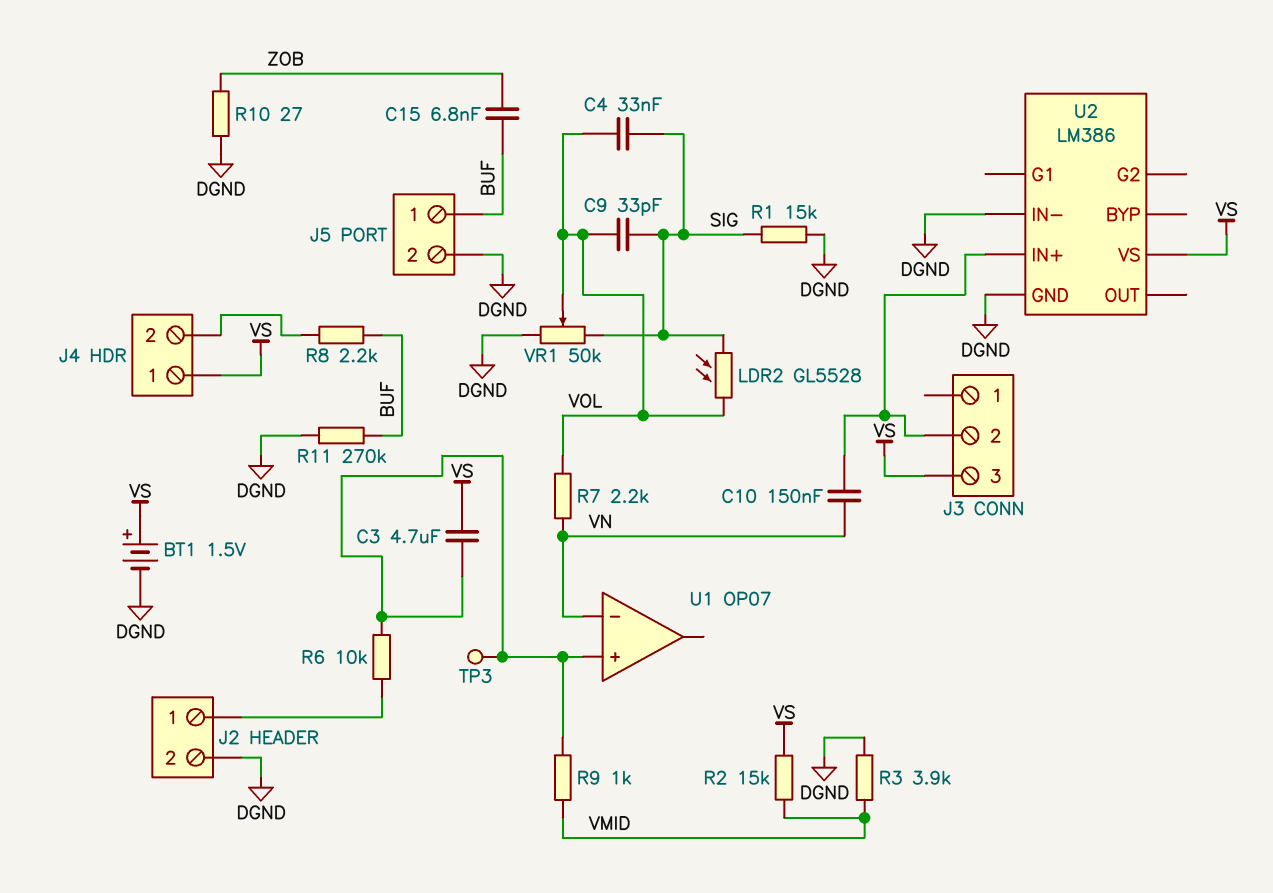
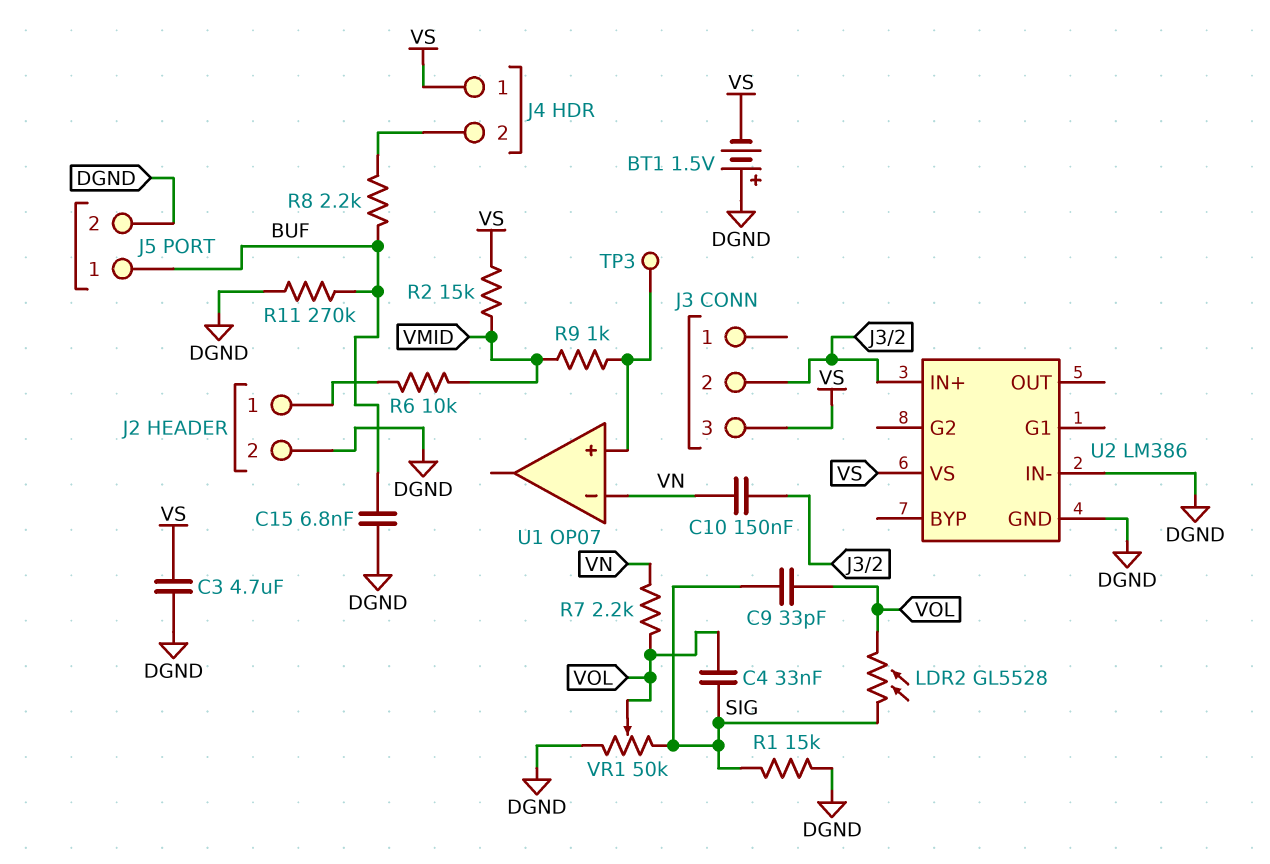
BT1: 1.5V (plus VS, minus DGND) -> 1.5V (plus DGND, minus VS)
C3: 4.7uF (U1/in+, VS) -> 4.7uF (DGND, VS)
C15: 6.8nF (BUF, ZOB) -> 6.8nF (BUF, DGND)
R3: 3.9k (DGND, VMID) -> none
R6: 10k (J2/1, U1/in+) -> 10k (J2/1, VMID)
R10: 27 (DGND, ZOB) -> none

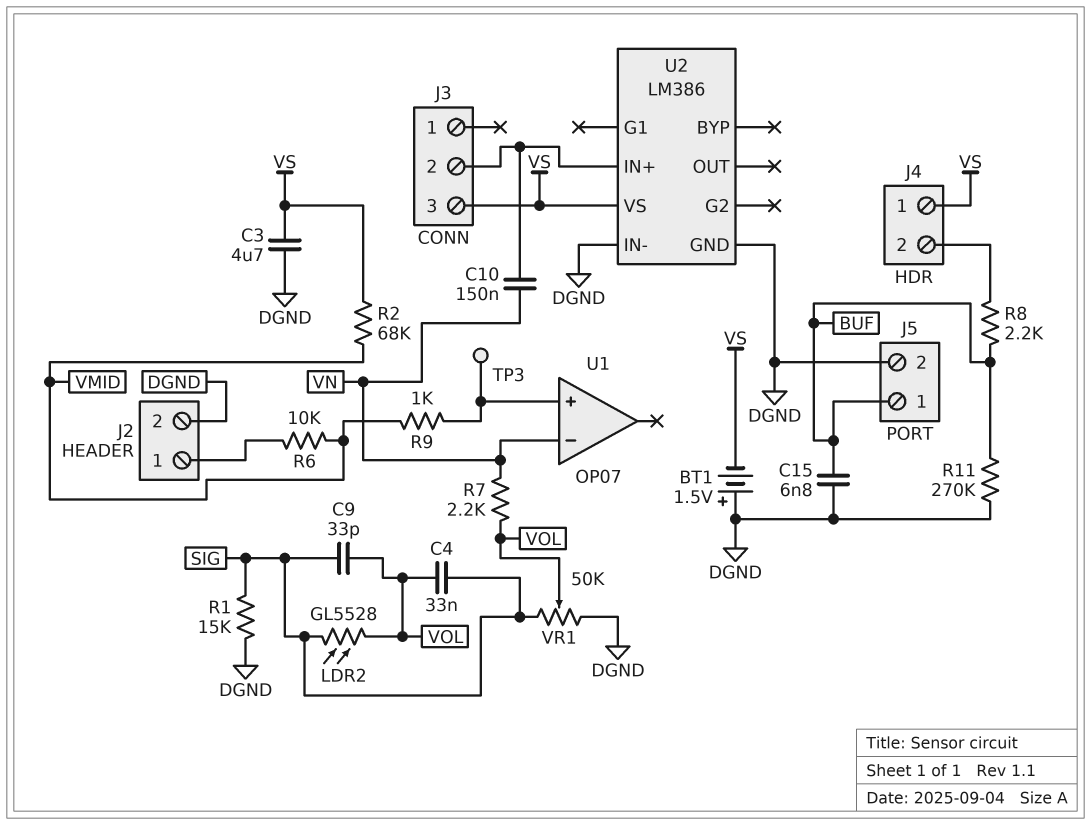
R2: 15k (VMID, VS) -> 68k (VMID, VS)

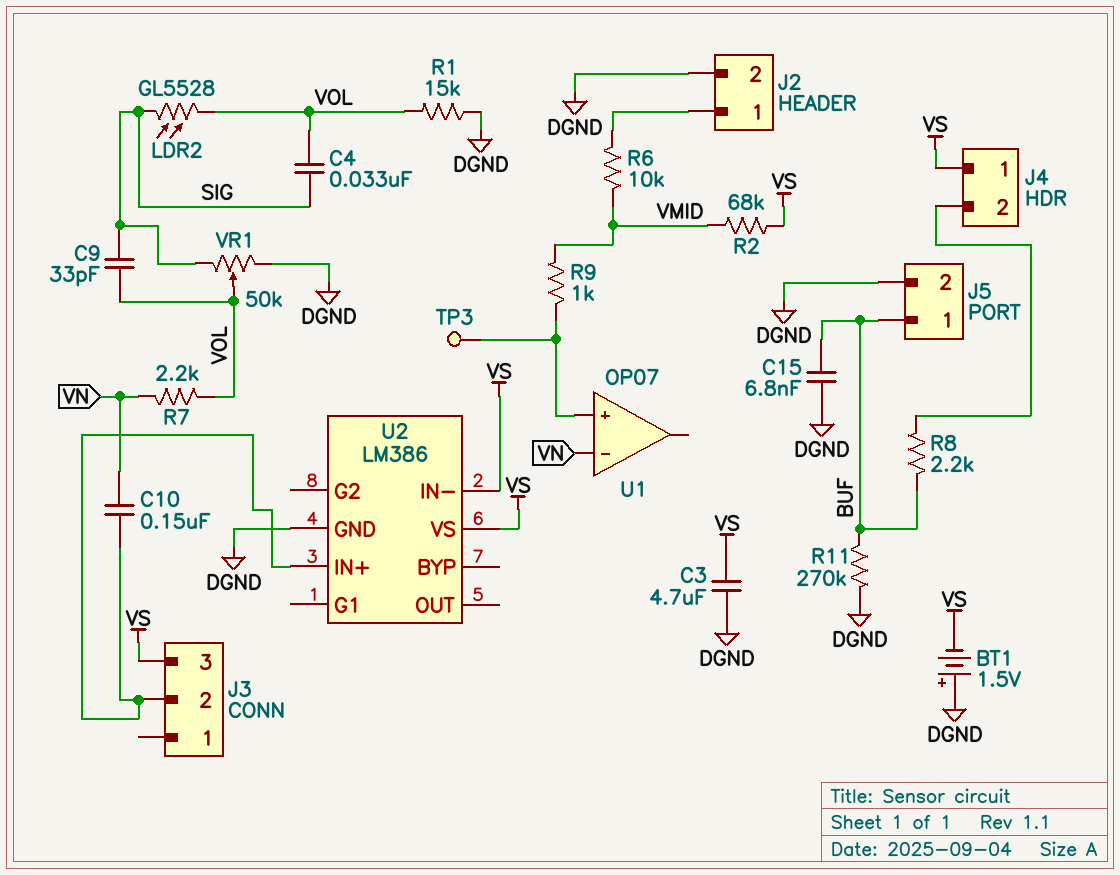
R1: 15k (DGND, SIG) -> 15k (DGND, VOL)
U2 pin IN-: DGND -> VS

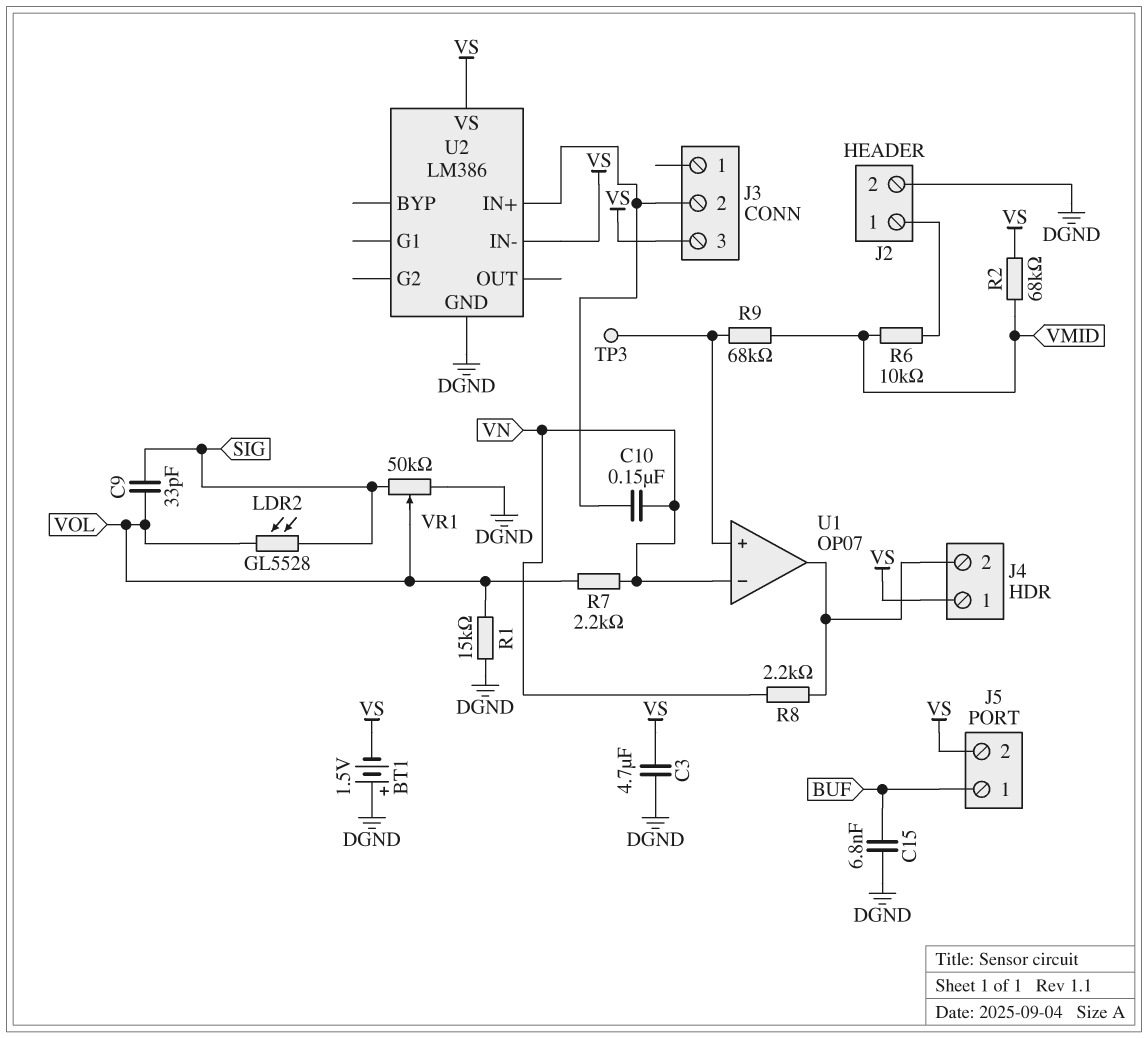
C4: 33nF (SIG, VOL) -> none
J5 pin 2: DGND -> VS
R8: 2.2k (BUF, J4/2) -> 2.2k (J4/2, VN)
R9: 1k (U1/in+, VMID) -> 68k (U1/in+, VMID)
R11: 270k (BUF, DGND) -> none
U1 pin out: none -> J4/2

